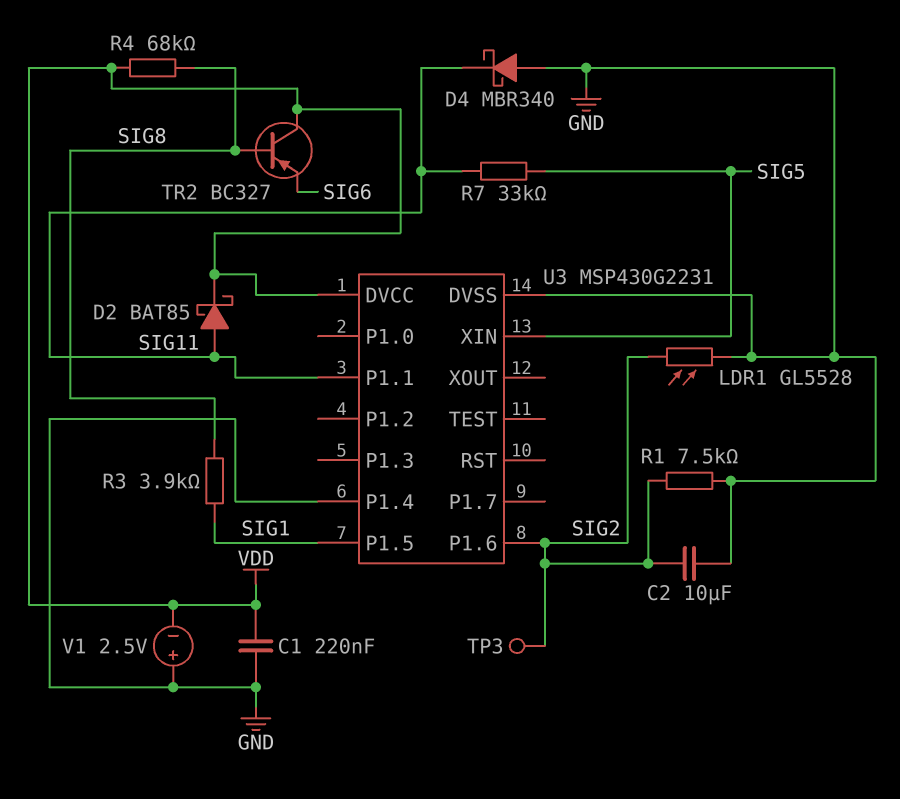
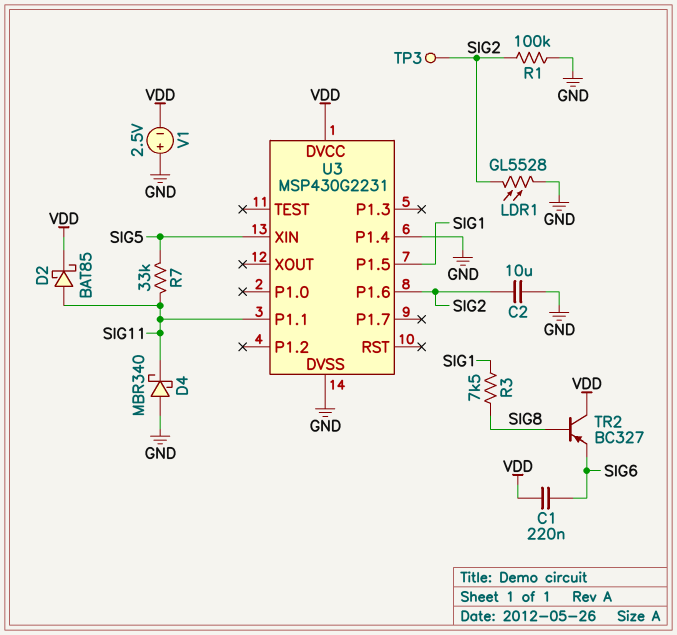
C1: 220nF (GND, VDD) -> 220nF (SIG6, VDD)
R1: 7.5k (GND, SIG2) -> 100k (GND, SIG2)
R3: 3.9k (SIG1, SIG8) -> 7.5k (SIG1, SIG8)
R4: 68k (SIG8, VDD) -> none

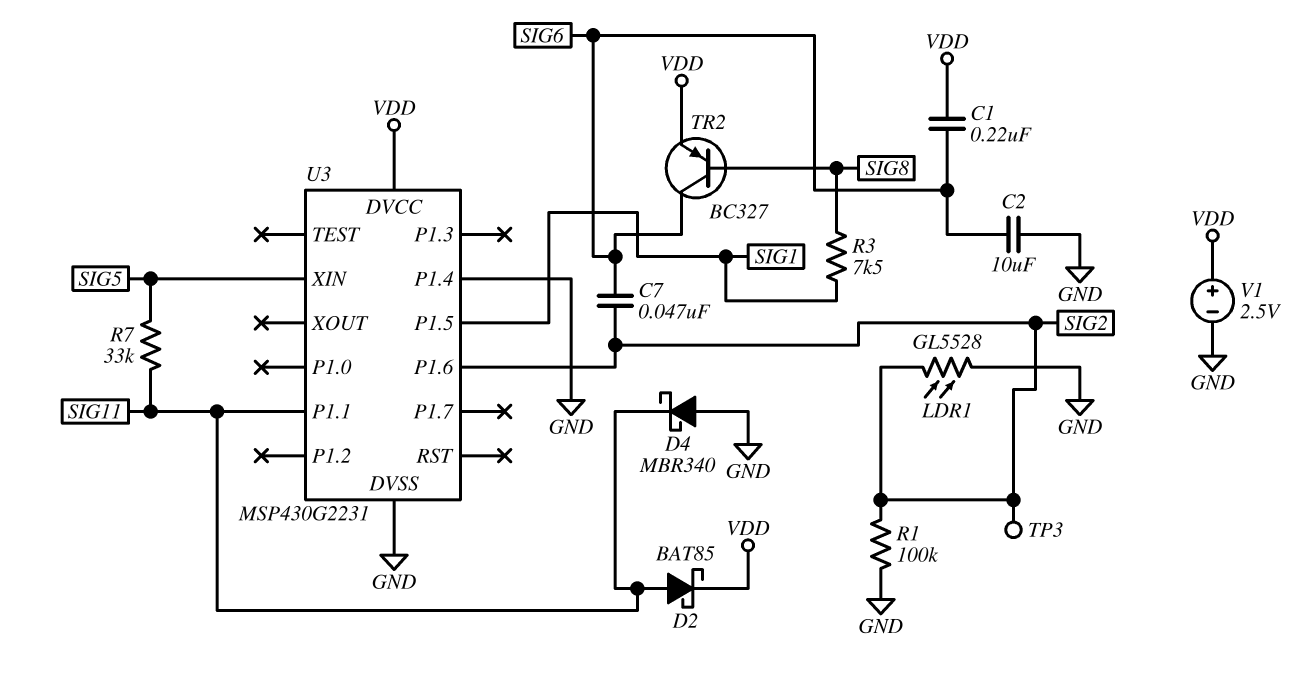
C2: 10uF (GND, SIG2) -> 10uF (GND, SIG6)
C7: none -> 47nF (SIG2, SIG6)
TR2: PNP BC327 (B SIG8, C VDD, E SIG6) -> PNP BC327 (B SIG8, C SIG6, E VDD)
V1: 2.5V (plus GND, minus VDD) -> 2.5V (plus VDD, minus GND)

